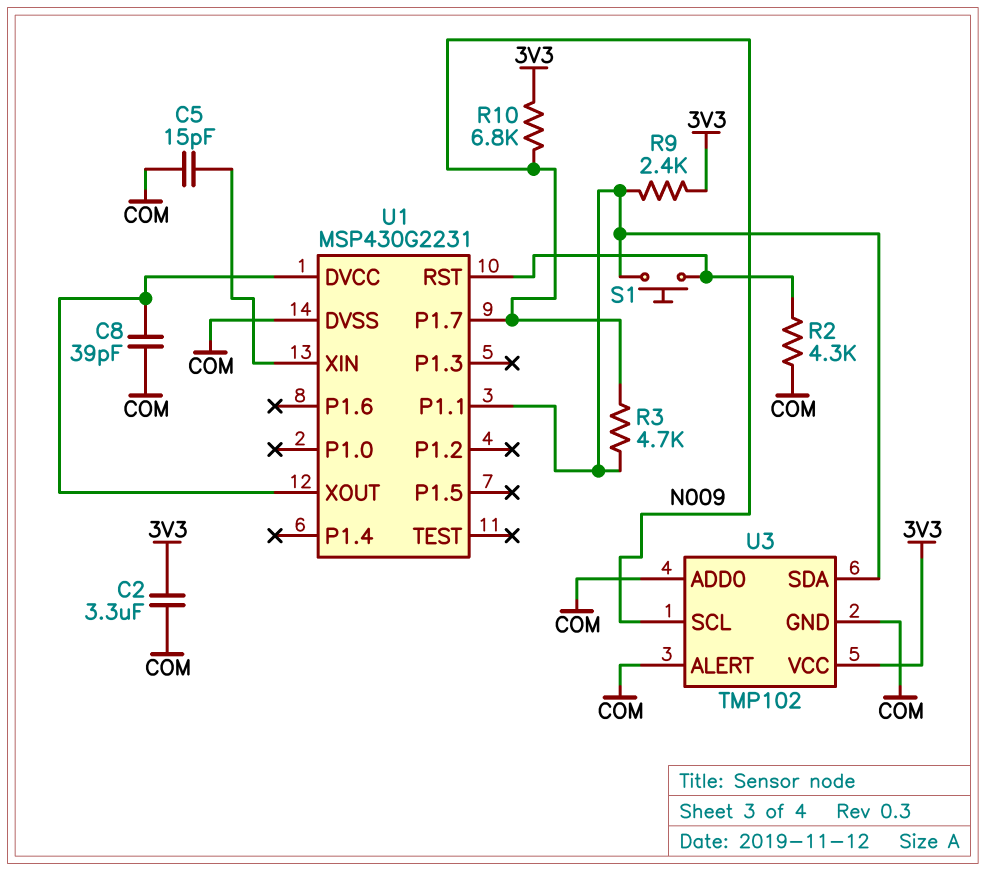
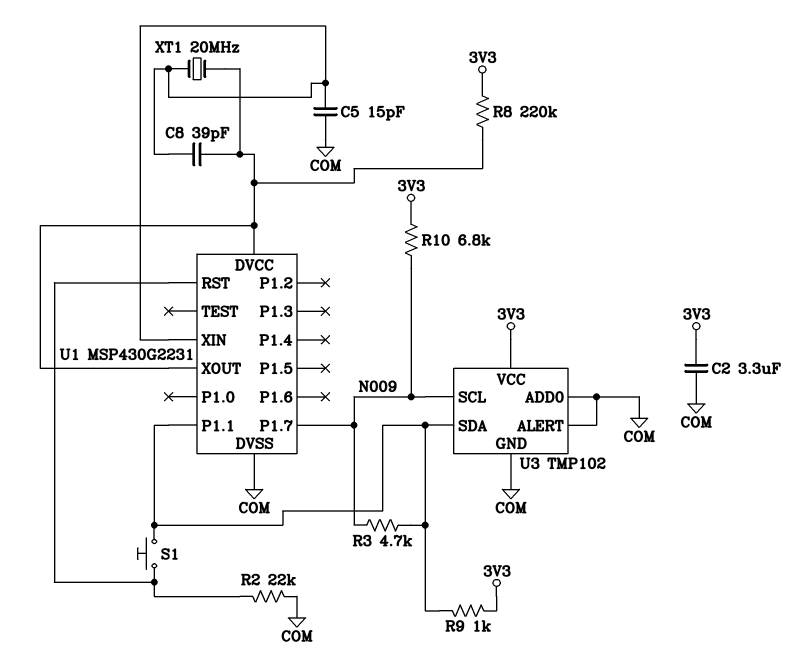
C8: 39pF (COM, U1/DVCC) -> 39pF (U1/DVCC, U1/XIN)
R2: 4.3k (COM, U1/RST) -> 22k (COM, U1/RST)
R8: none -> 220k (3V3, U1/DVCC)
R9: 2.4k (3V3, U1/P1.1) -> 1k (3V3, U1/P1.1)
XT1: none -> 20MHz (U1/DVCC, U1/XIN)

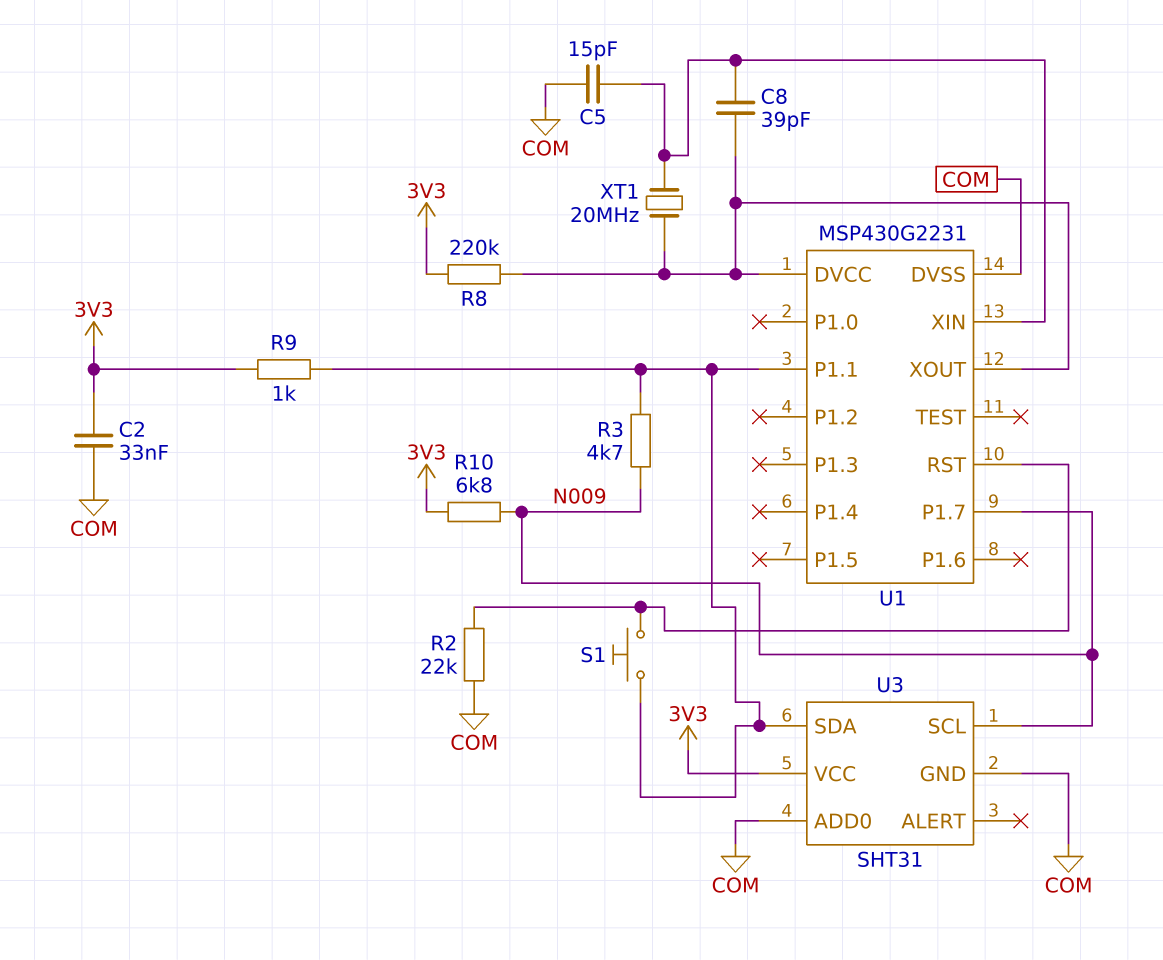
C2: 3.3uF (3V3, COM) -> 33nF (3V3, COM)
U3: TMP102 -> SHT31
U3 pin ALERT: COM -> none

